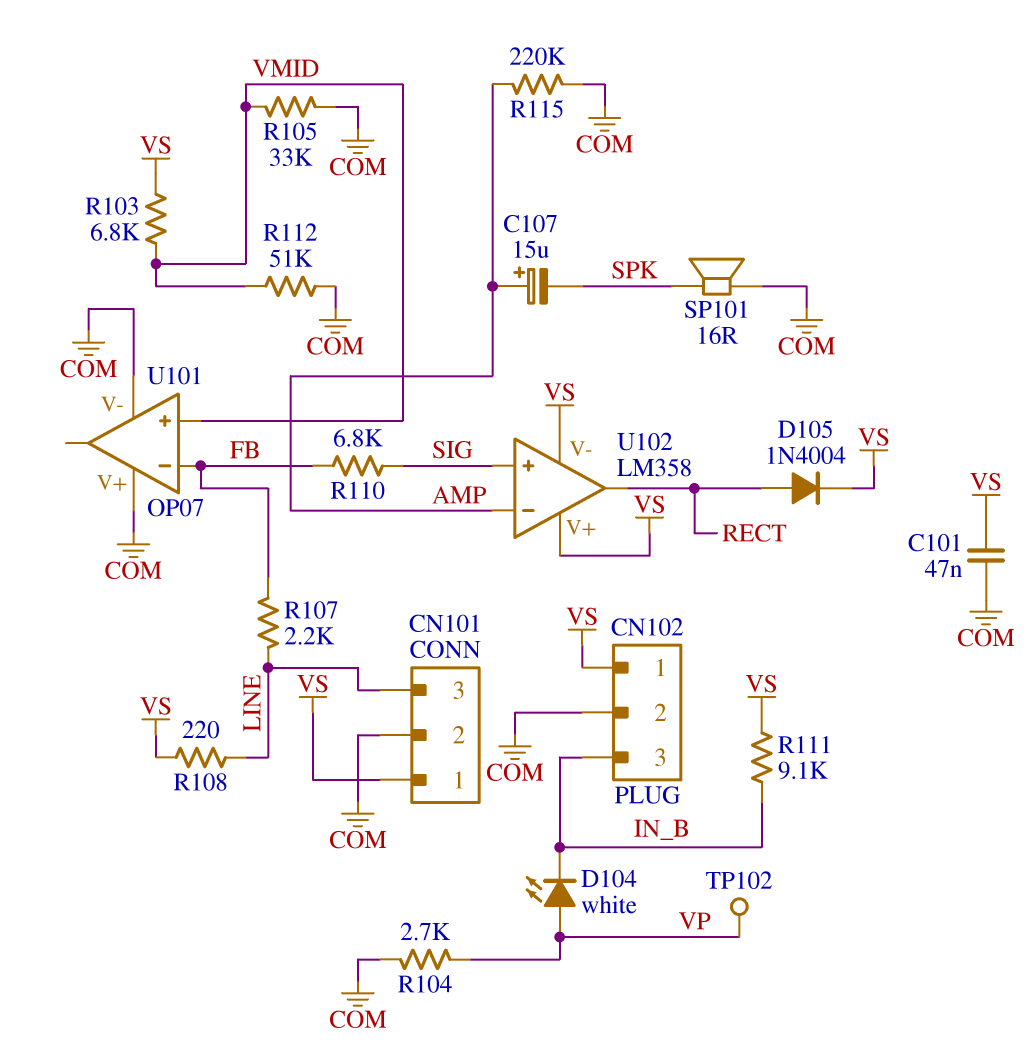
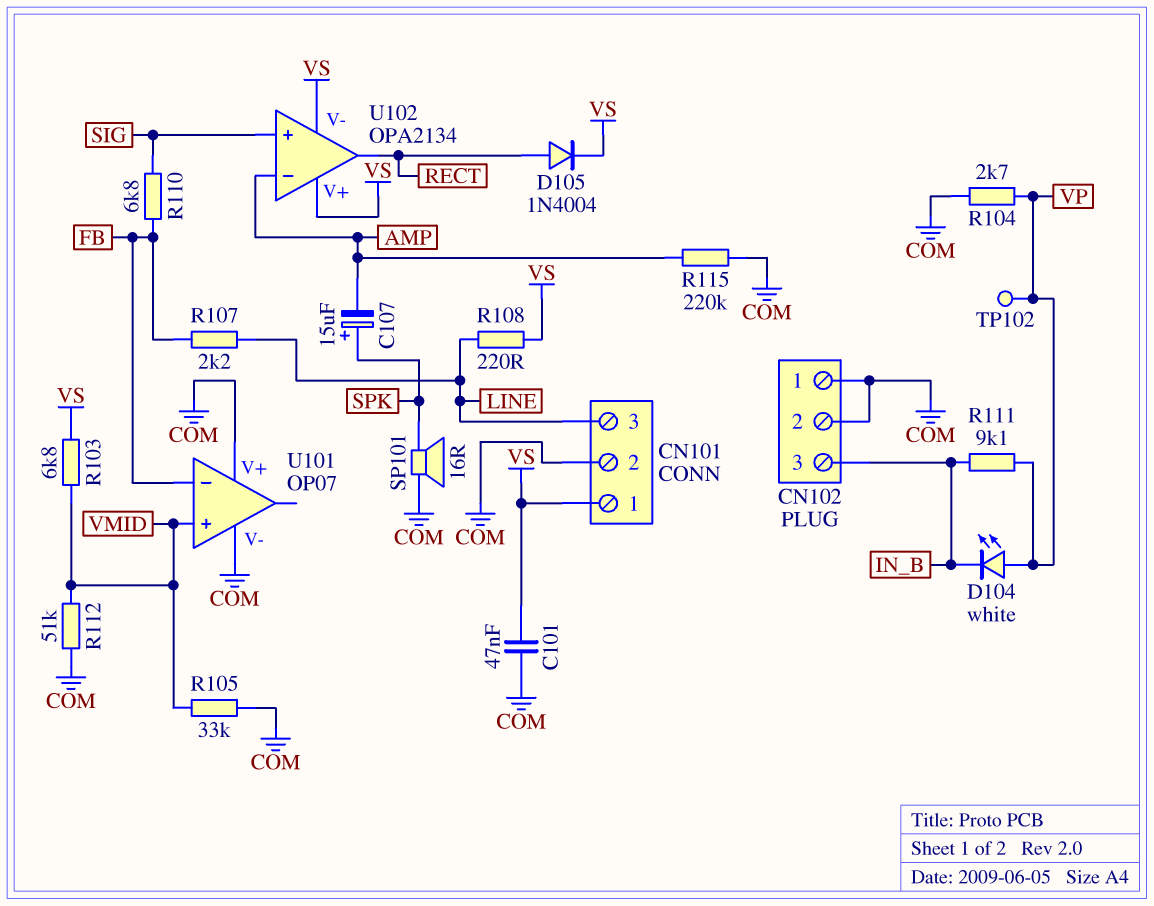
C107: 15uF (plus AMP, minus SPK) -> 15uF (plus SPK, minus AMP)
CN102 pin 1: VS -> COM
R111: 9.1k (IN_B, VS) -> 9.1k (IN_B, VP)
U102: LM358 -> OPA2134

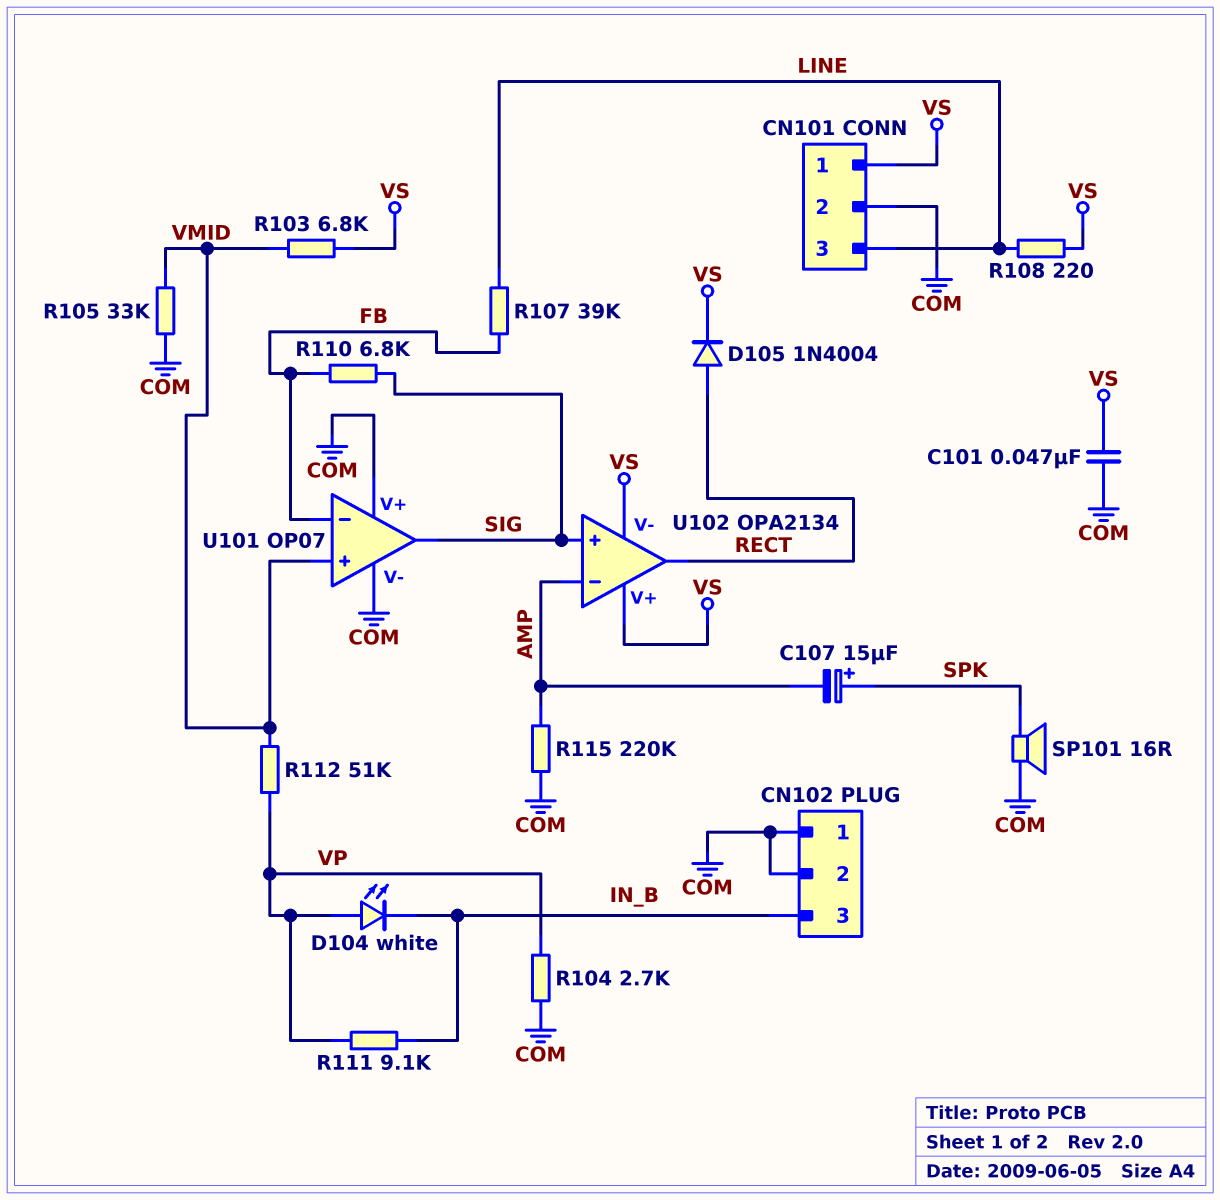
R107: 2.2k (FB, LINE) -> 39k (FB, LINE)
R112: 51k (COM, VMID) -> 51k (VMID, VP)
TP102: test point (VP) -> none
U101 pin out: none -> SIG

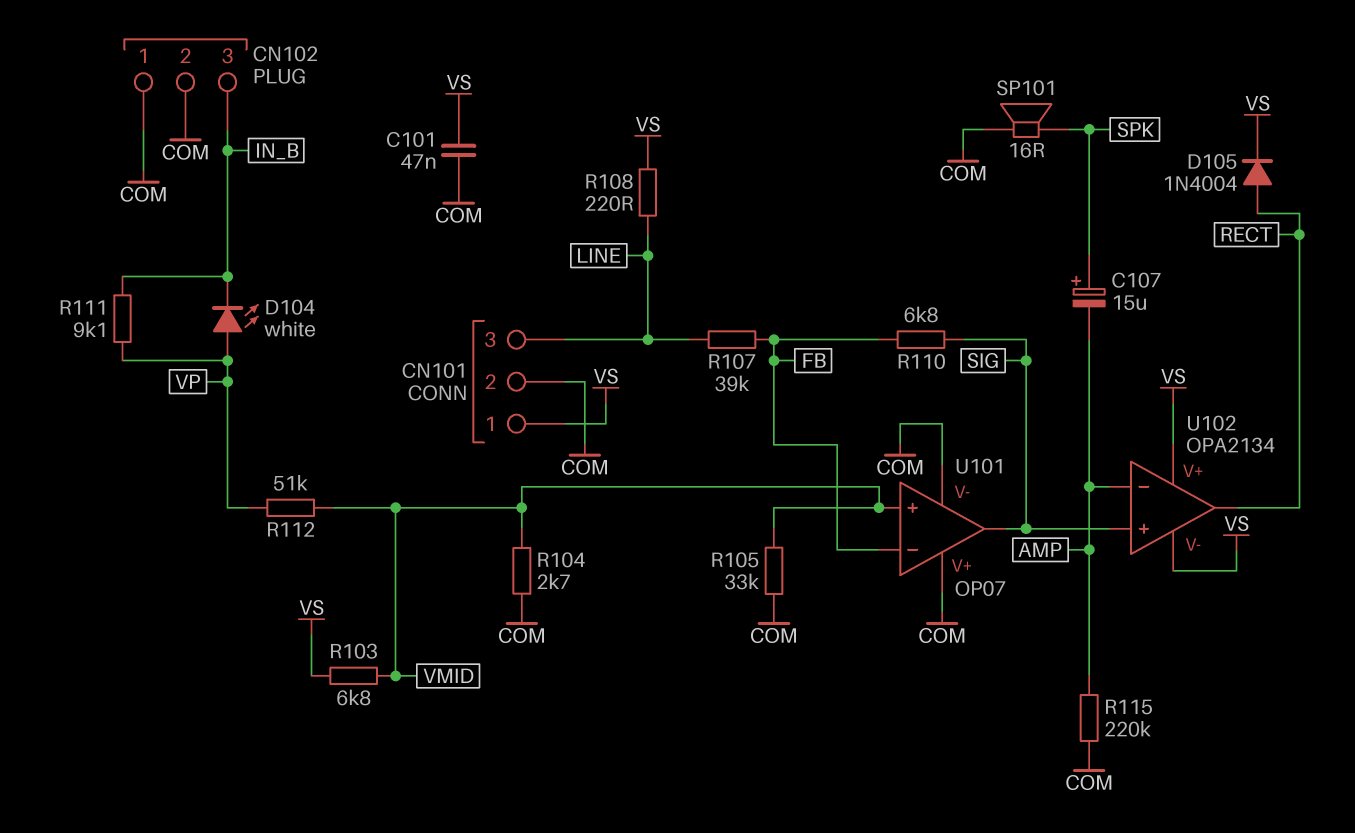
R104: 2.7k (COM, VP) -> 2.7k (COM, VMID)

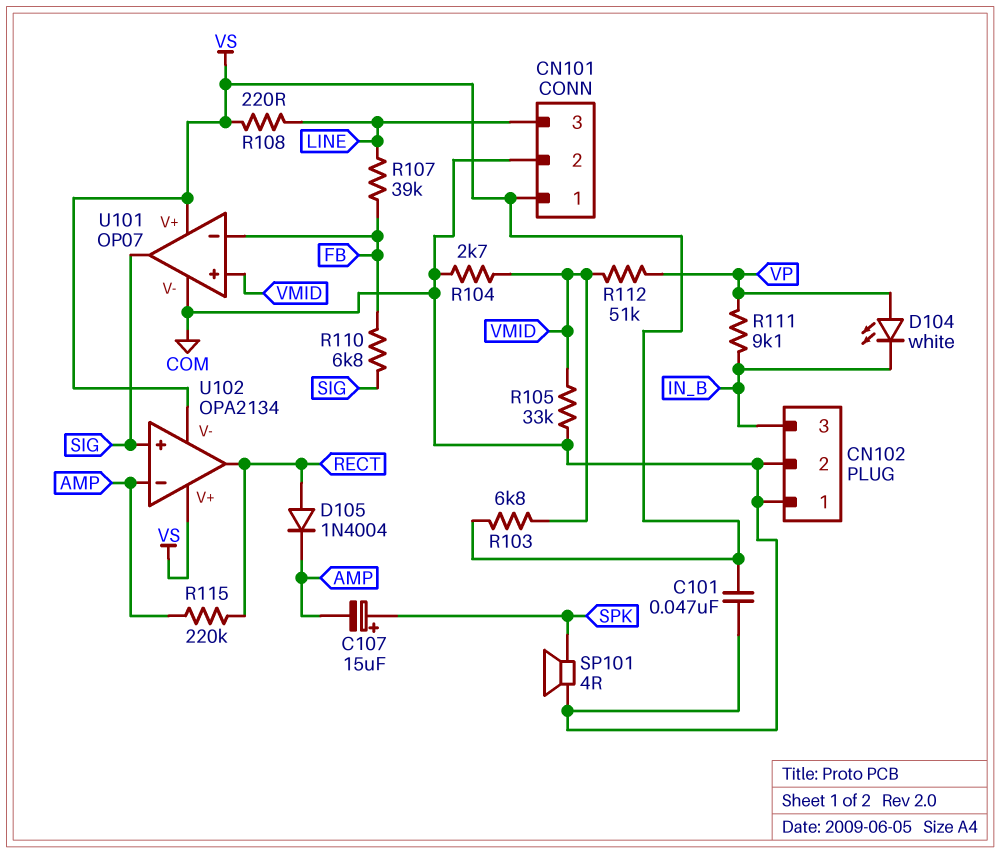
D105: diode 1N4004 (A RECT, K VS) -> diode 1N4004 (A RECT, K AMP)
R115: 220k (AMP, COM) -> 220k (AMP, RECT)
SP101: speaker 16R (COM, SPK) -> speaker 4R (COM, SPK)
U101 pin V+: COM -> VS

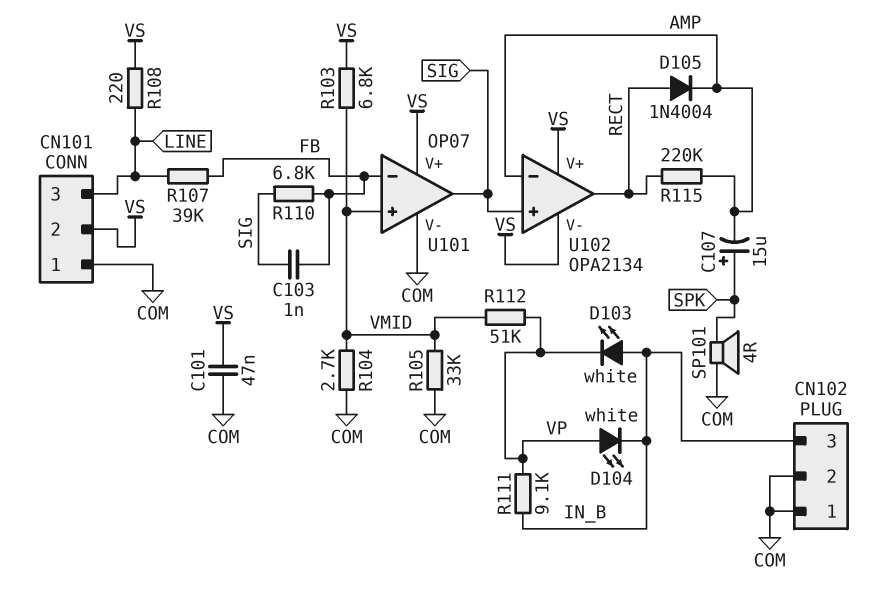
C103: none -> 1nF (FB, SIG)
CN101 pin 1: VS -> COM
CN101 pin 2: COM -> VS
D103: none -> LED white (A IN_B, K VP)

